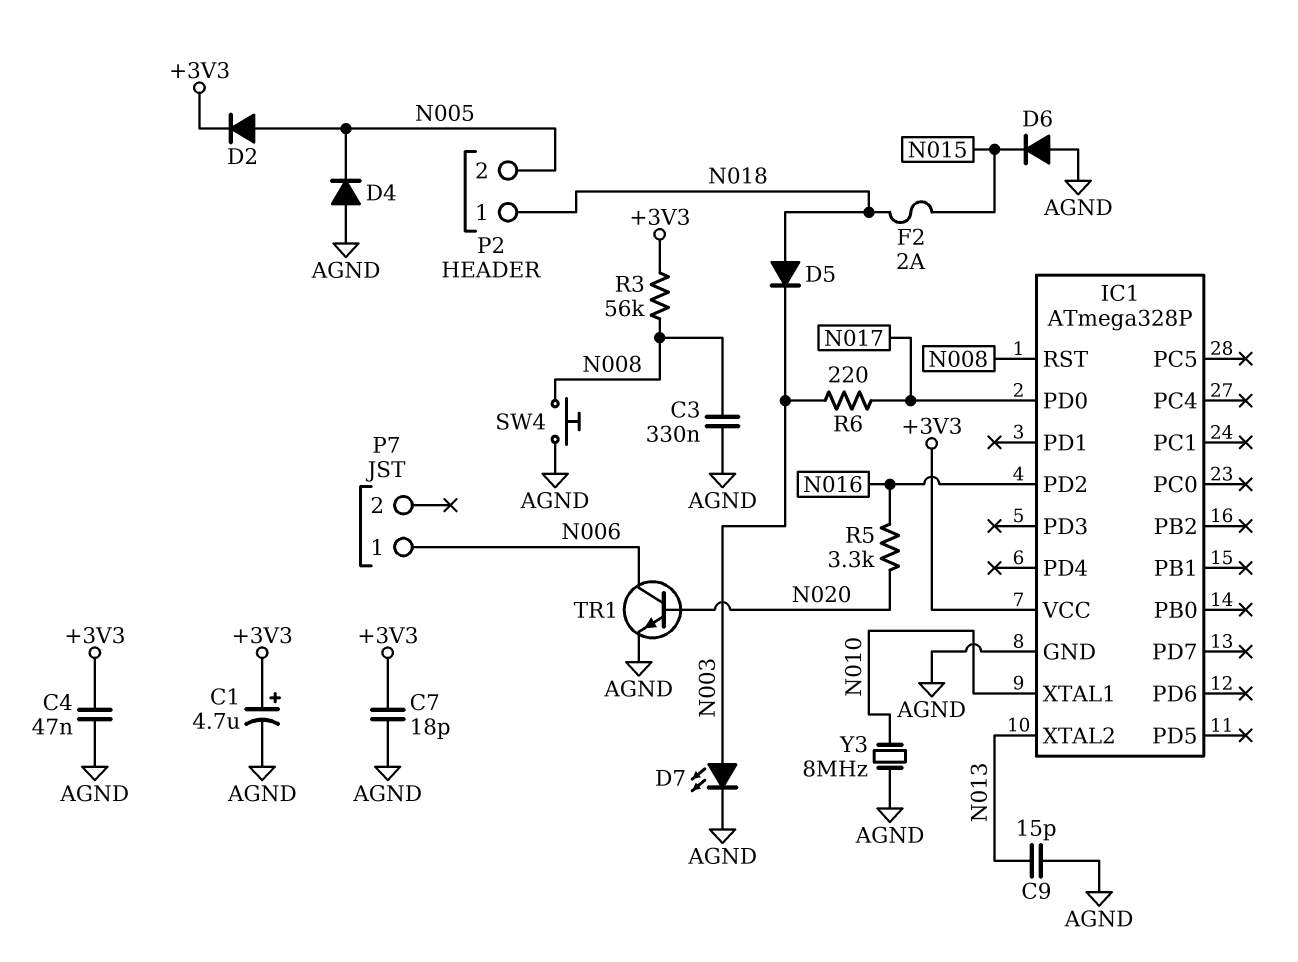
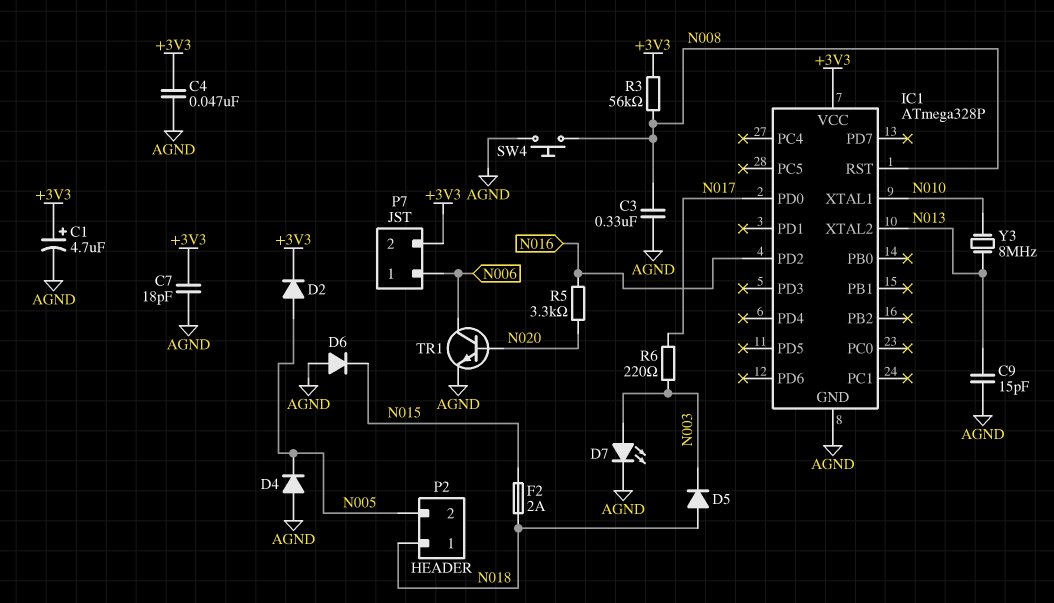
P7 pin 2: none -> +3V3
Y3: 8MHz (AGND, N010) -> 8MHz (N010, N013)

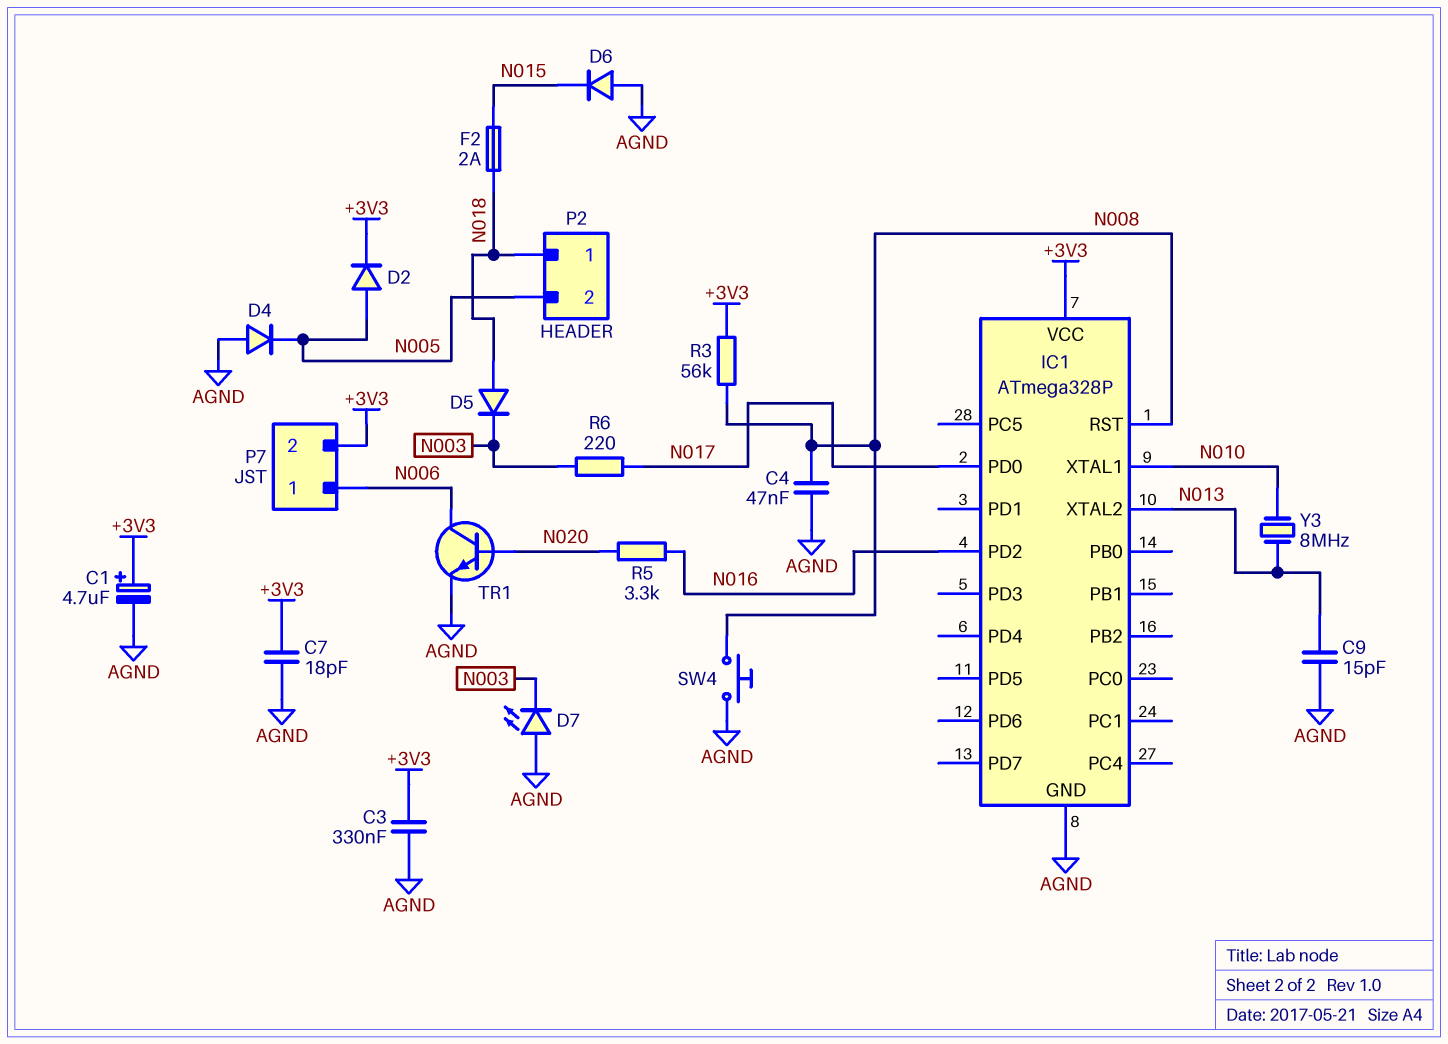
C3: 330nF (AGND, N008) -> 330nF (+3V3, AGND)
C4: 47nF (+3V3, AGND) -> 47nF (AGND, N008)
D7: LED (A N003, K AGND) -> LED (A AGND, K N003)

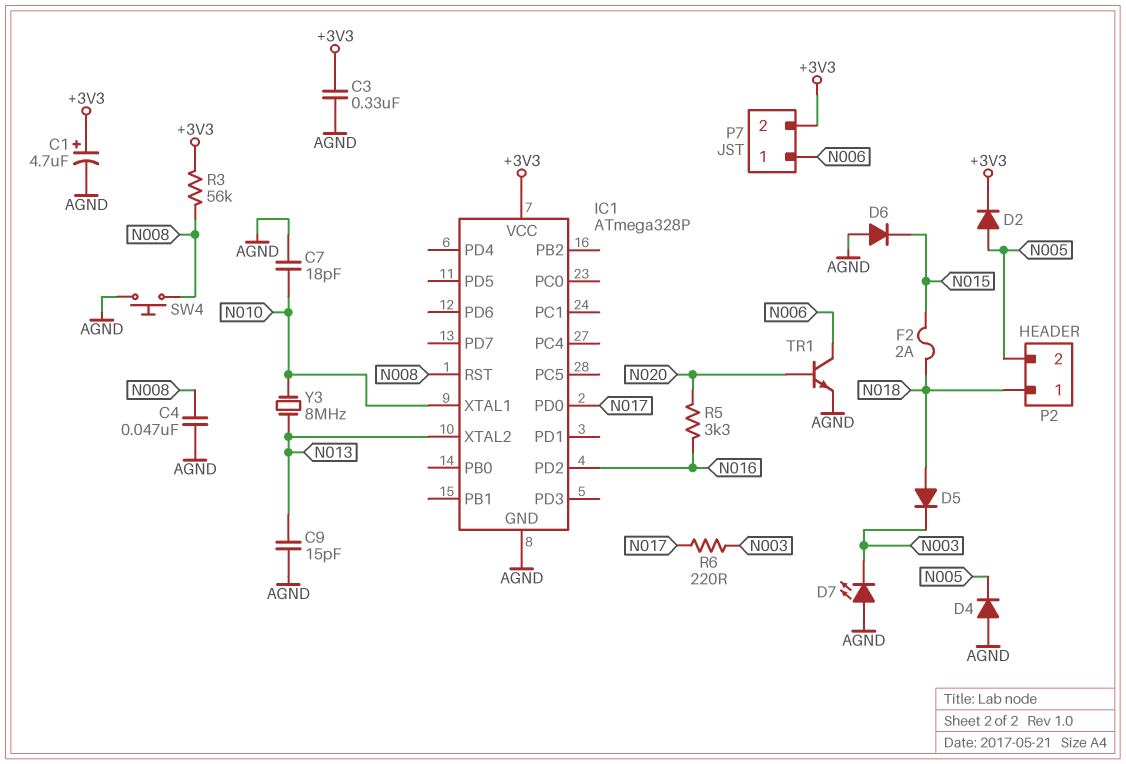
C7: 18pF (+3V3, AGND) -> 18pF (AGND, N010)

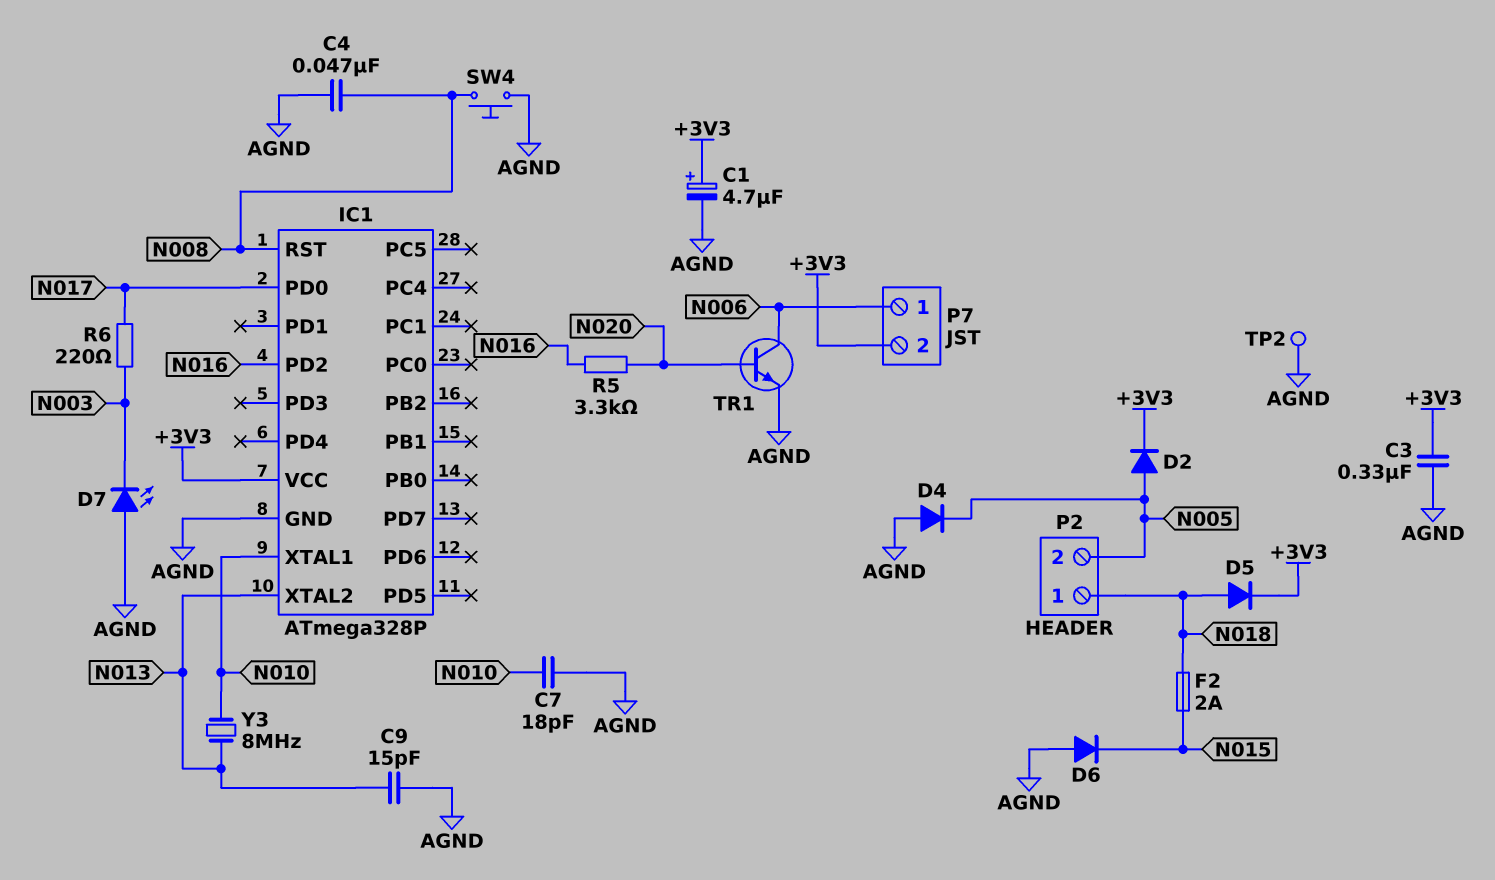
D5: diode (A N018, K N003) -> diode (A N018, K +3V3)
R3: 56k (+3V3, N008) -> none
TP2: none -> test point (AGND)

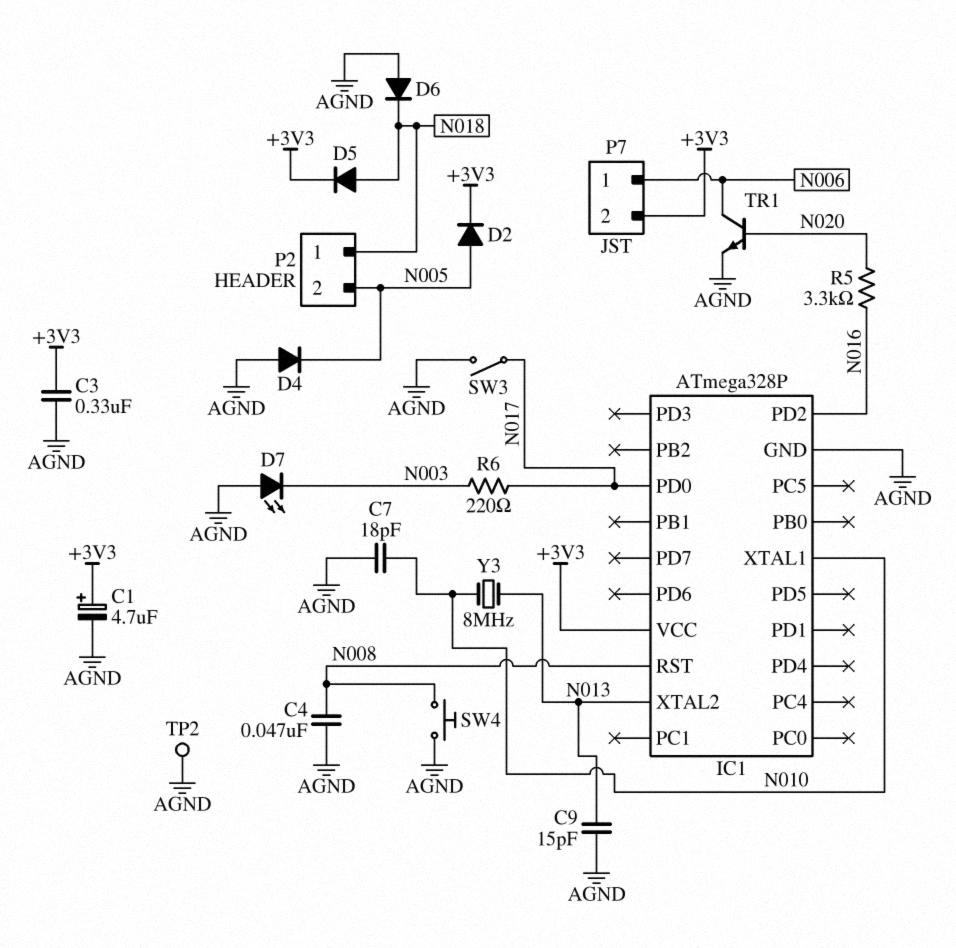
D6: diode (A AGND, K N015) -> diode (A AGND, K N018)
F2: 2A (N015, N018) -> none
SW3: none -> switch (AGND, N017)

